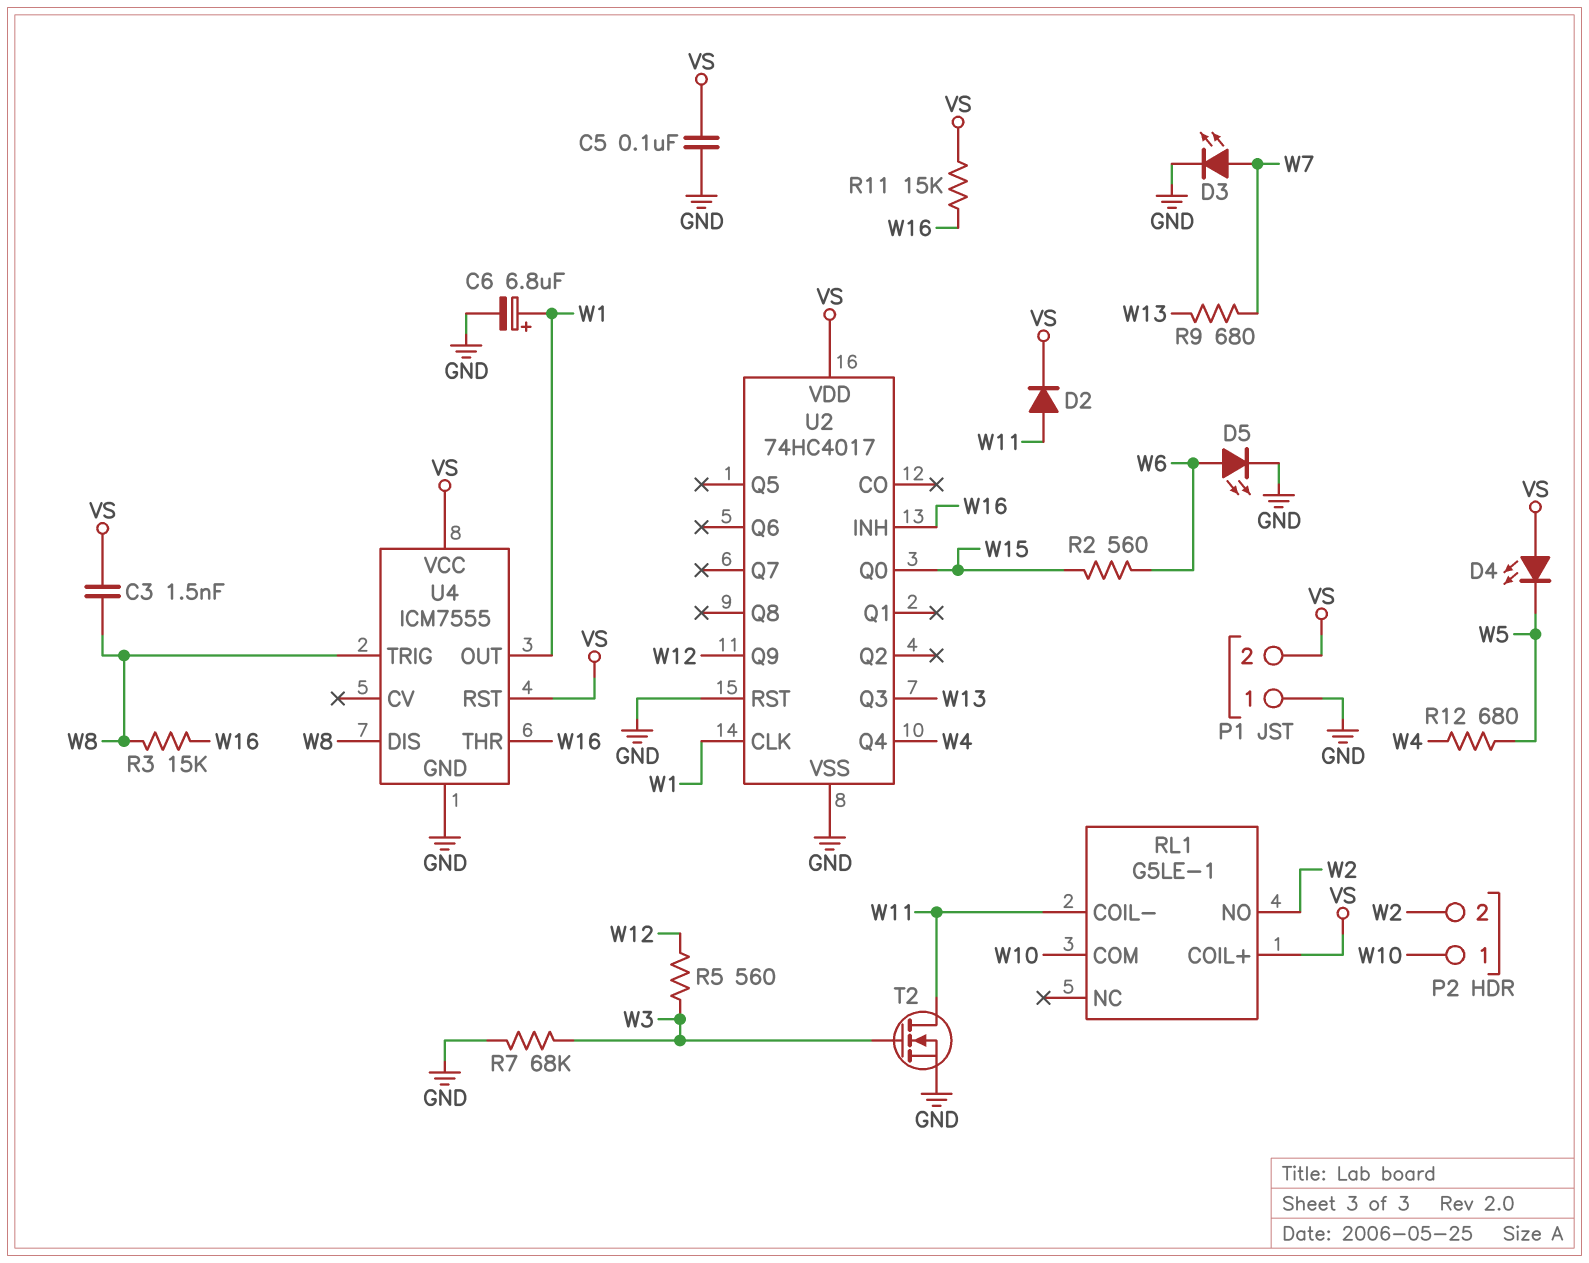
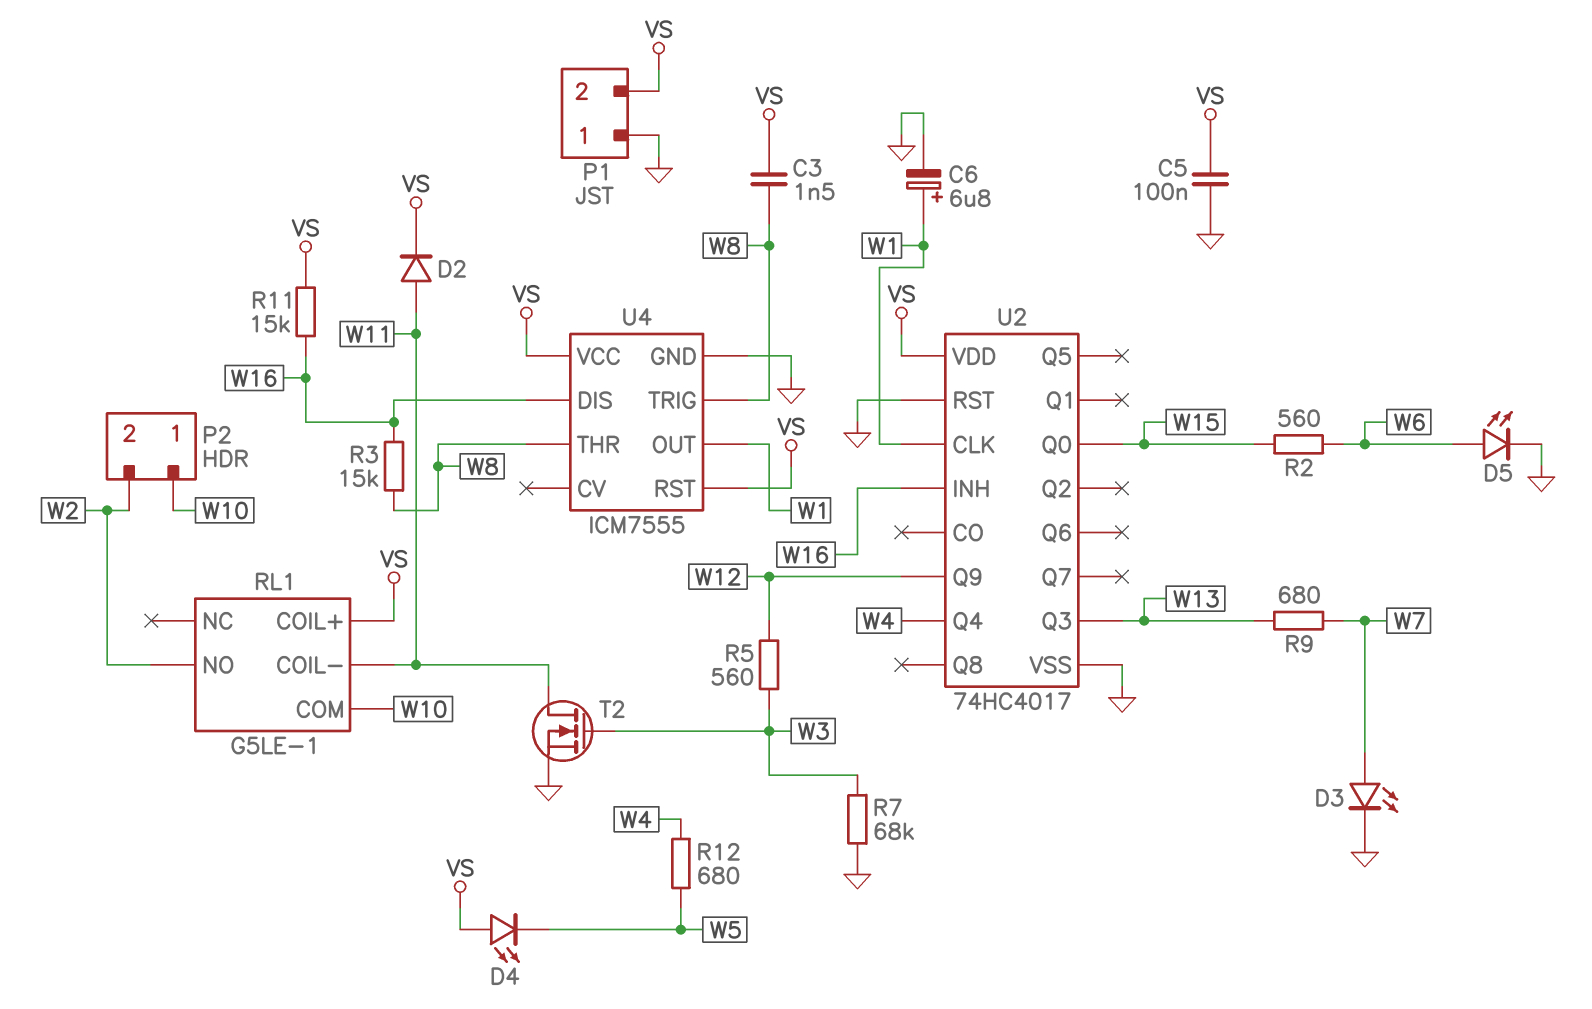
U4 pin DIS: W8 -> W16
U4 pin THR: W16 -> W8

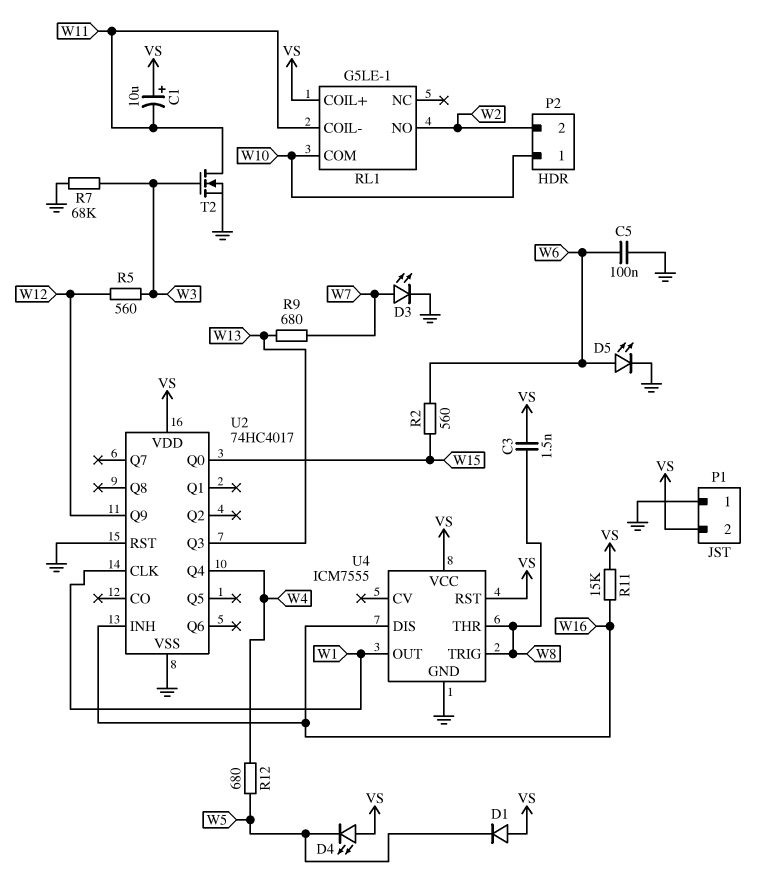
C1: none -> 10uF (plus VS, minus W11)
C5: 100nF (GND, VS) -> 100nF (GND, W6)
C6: 6.8uF (plus W1, minus GND) -> none
D1: none -> diode (A VS, K W5)
D2: diode (A W11, K VS) -> none
R3: 15k (W8, W16) -> none

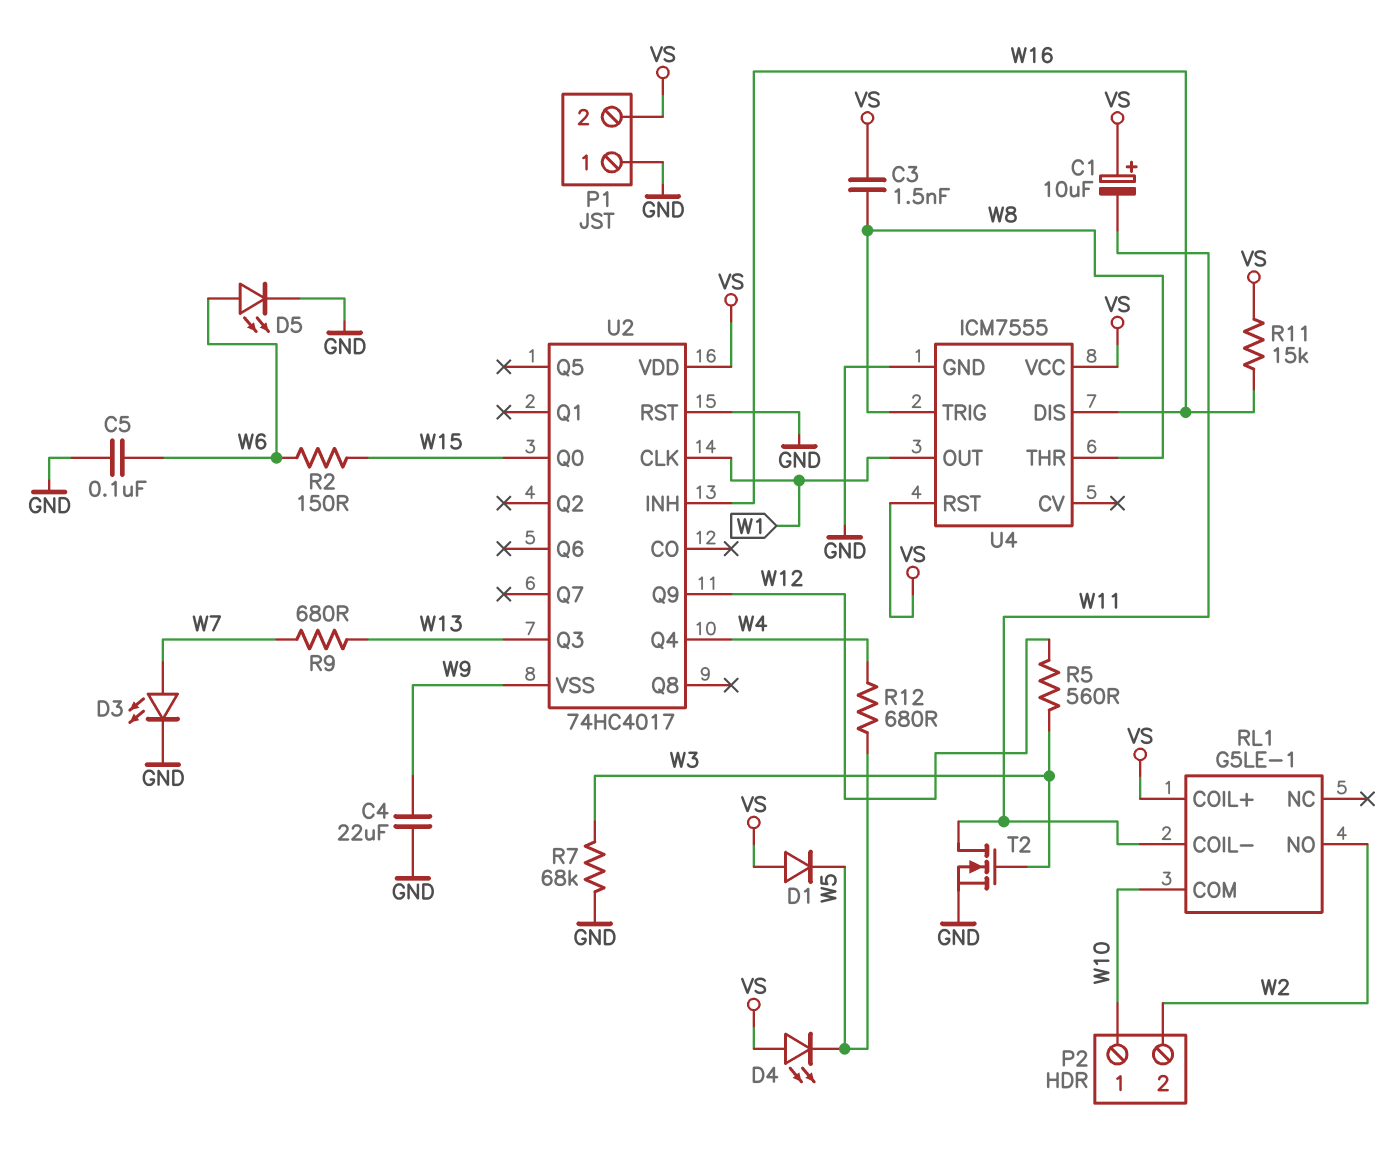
C4: none -> 22uF (GND, W9)
R2: 560 (W6, W15) -> 150 (W6, W15)
U2 pin VSS: GND -> W9

